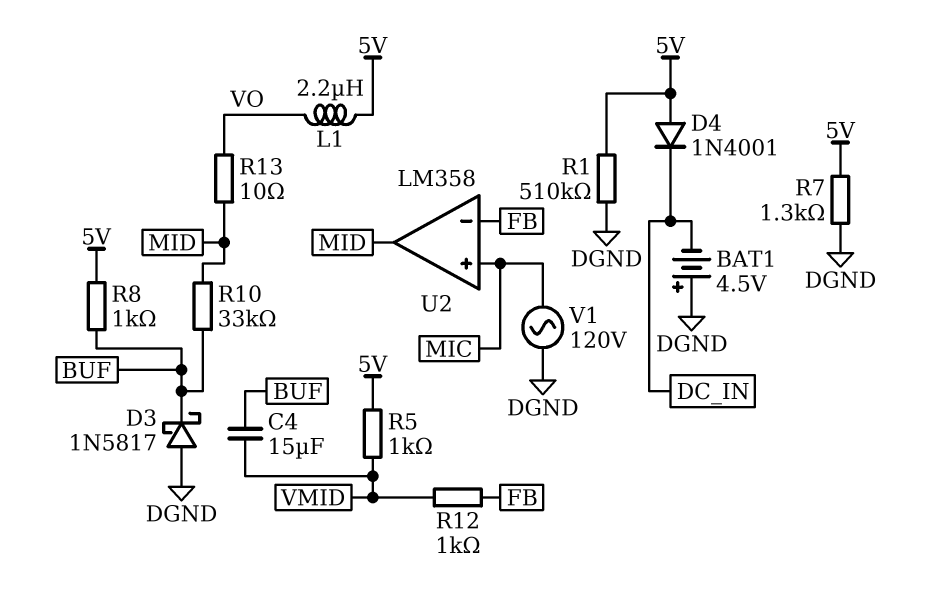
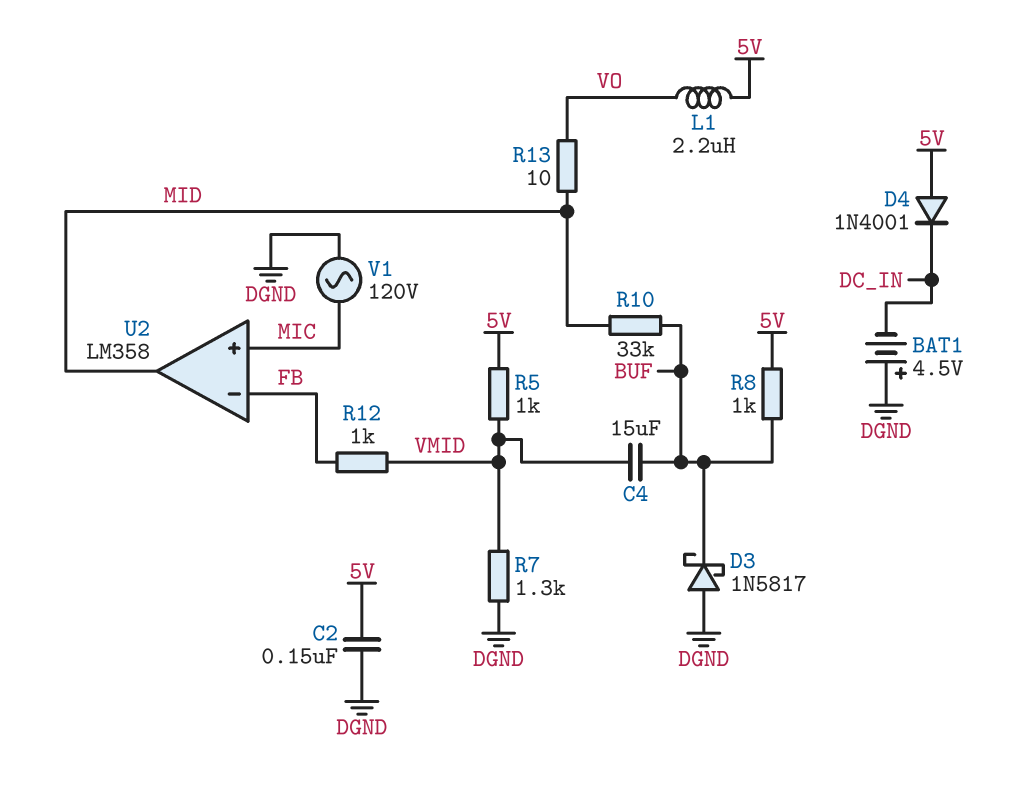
C2: none -> 150nF (5V, DGND)
R1: 510k (5V, DGND) -> none
R7: 1.3k (5V, DGND) -> 1.3k (DGND, VMID)

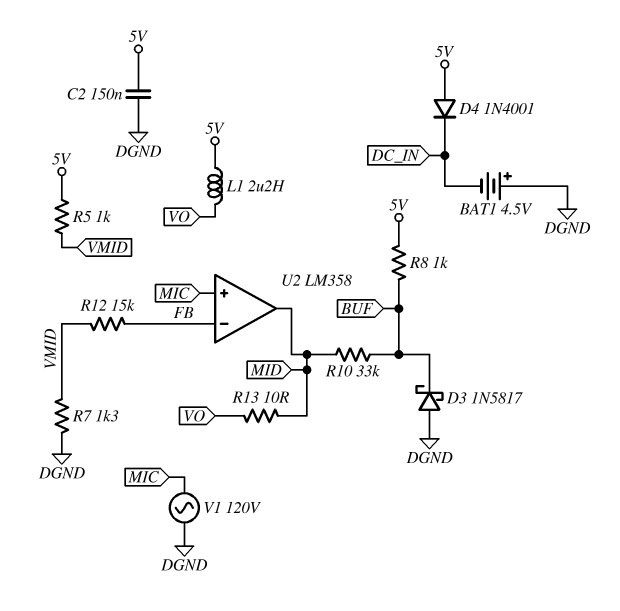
C4: 15uF (BUF, VMID) -> none
R12: 1k (FB, VMID) -> 15k (FB, VMID)

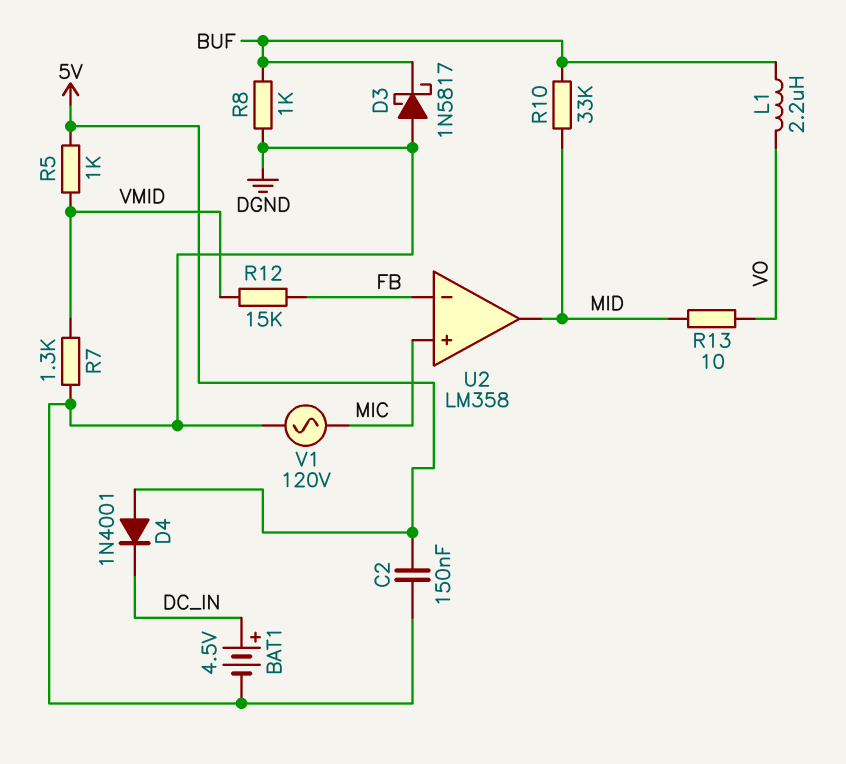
BAT1: 4.5V (plus DGND, minus DC_IN) -> 4.5V (plus DC_IN, minus DGND)
L1: 2.2uH (5V, VO) -> 2.2uH (BUF, VO)
R8: 1k (5V, BUF) -> 1k (BUF, DGND)

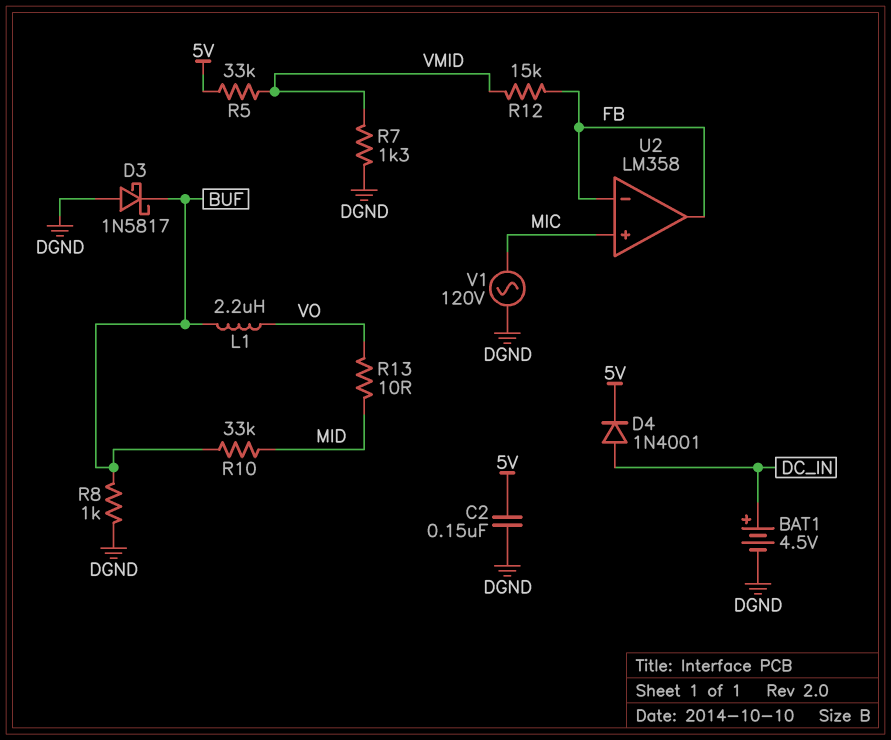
D4: diode 1N4001 (A 5V, K DC_IN) -> diode 1N4001 (A DC_IN, K 5V)
R5: 1k (5V, VMID) -> 33k (5V, VMID)
U2 pin out: MID -> FB

